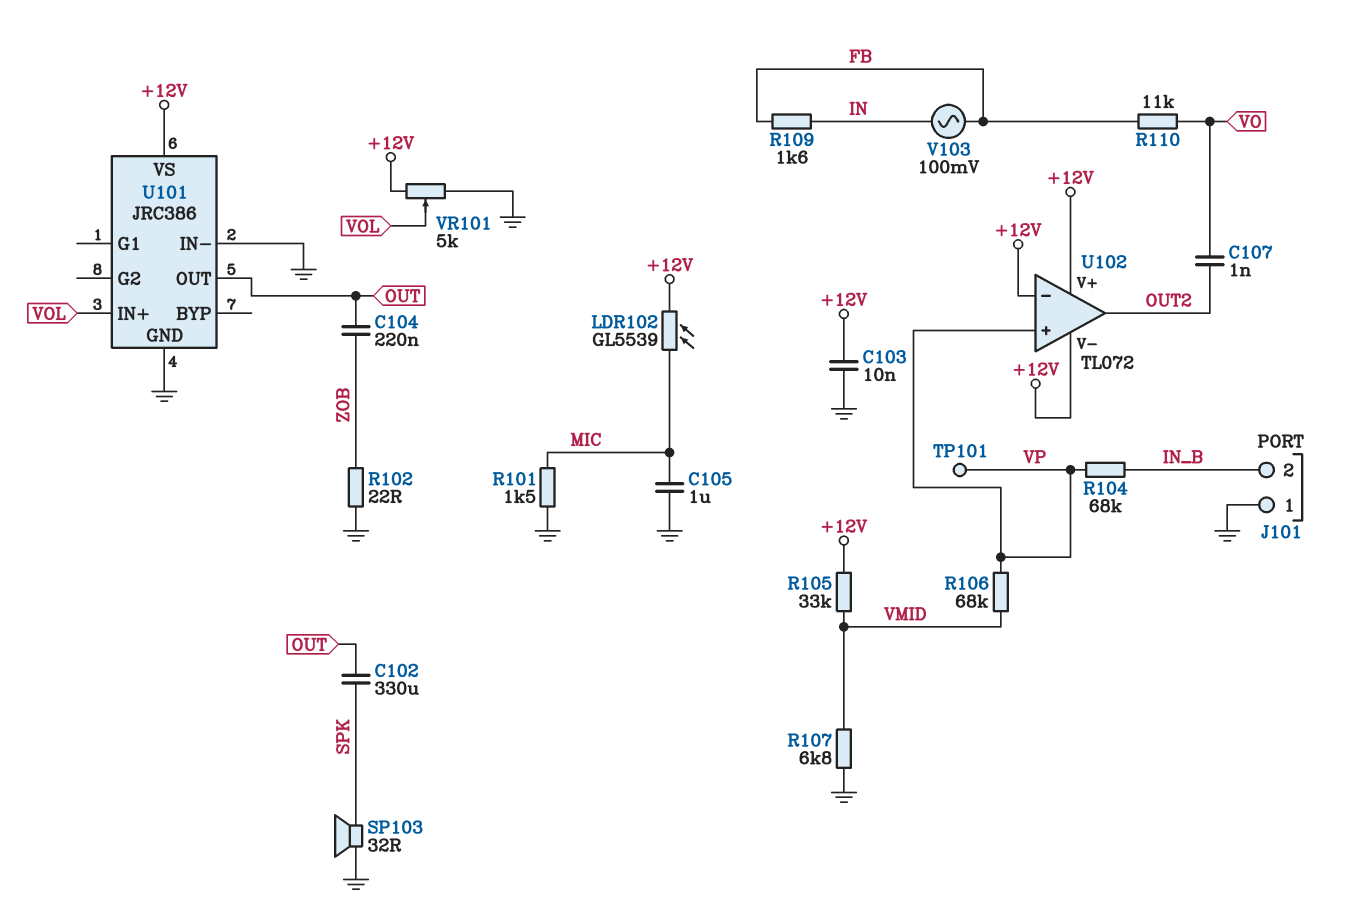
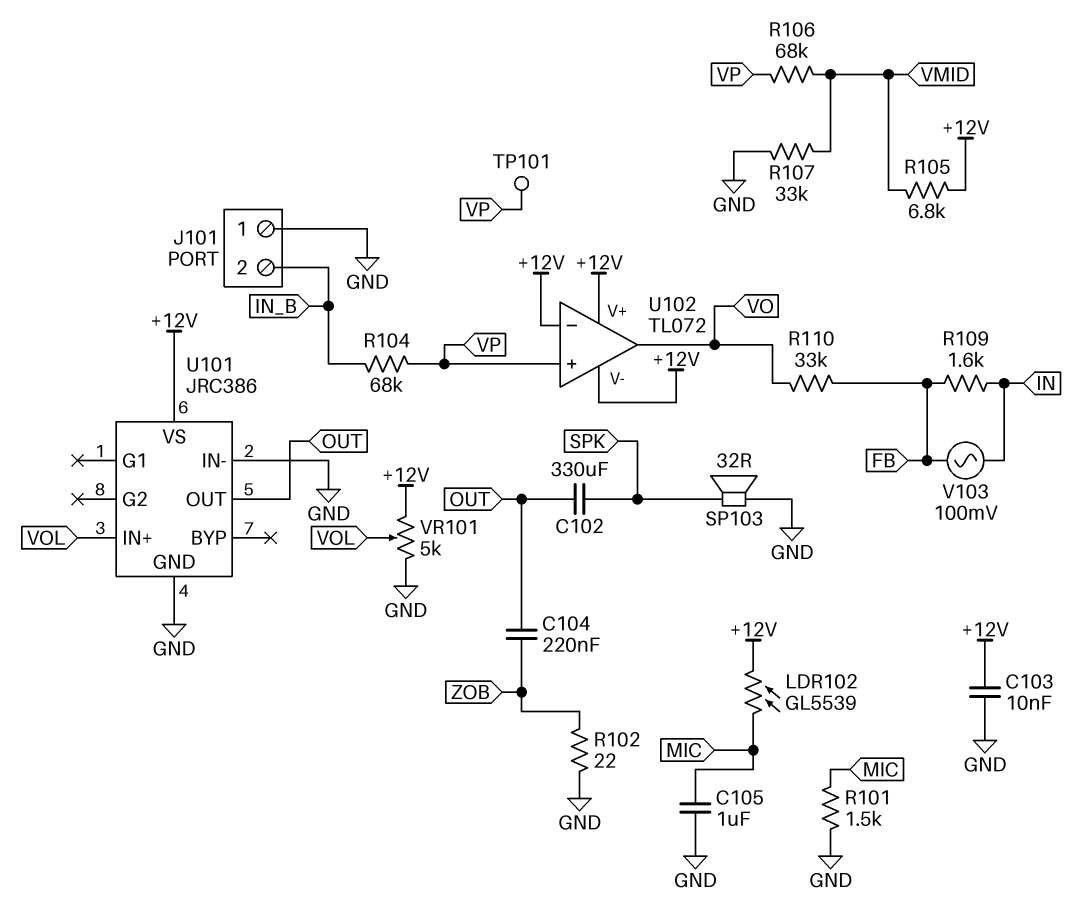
C107: 1nF (OUT2, VO) -> none
R105: 33k (+12V, VMID) -> 6.8k (+12V, VMID)
R107: 6.8k (GND, VMID) -> 33k (GND, VMID)
R110: 11k (FB, VO) -> 33k (FB, VO)
U102 pin out: OUT2 -> VO

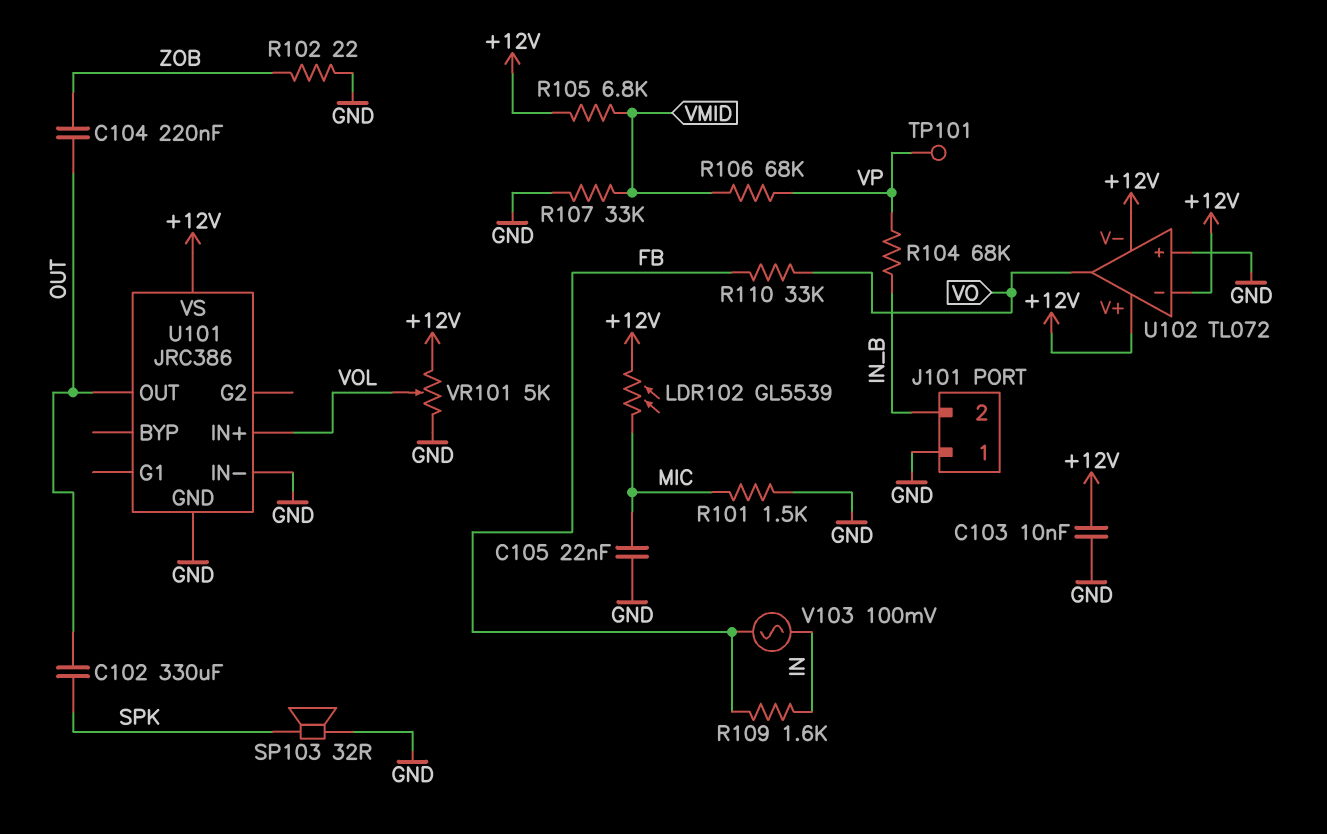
C105: 1uF (GND, MIC) -> 22nF (GND, MIC)
U102 pin in+: VP -> GND

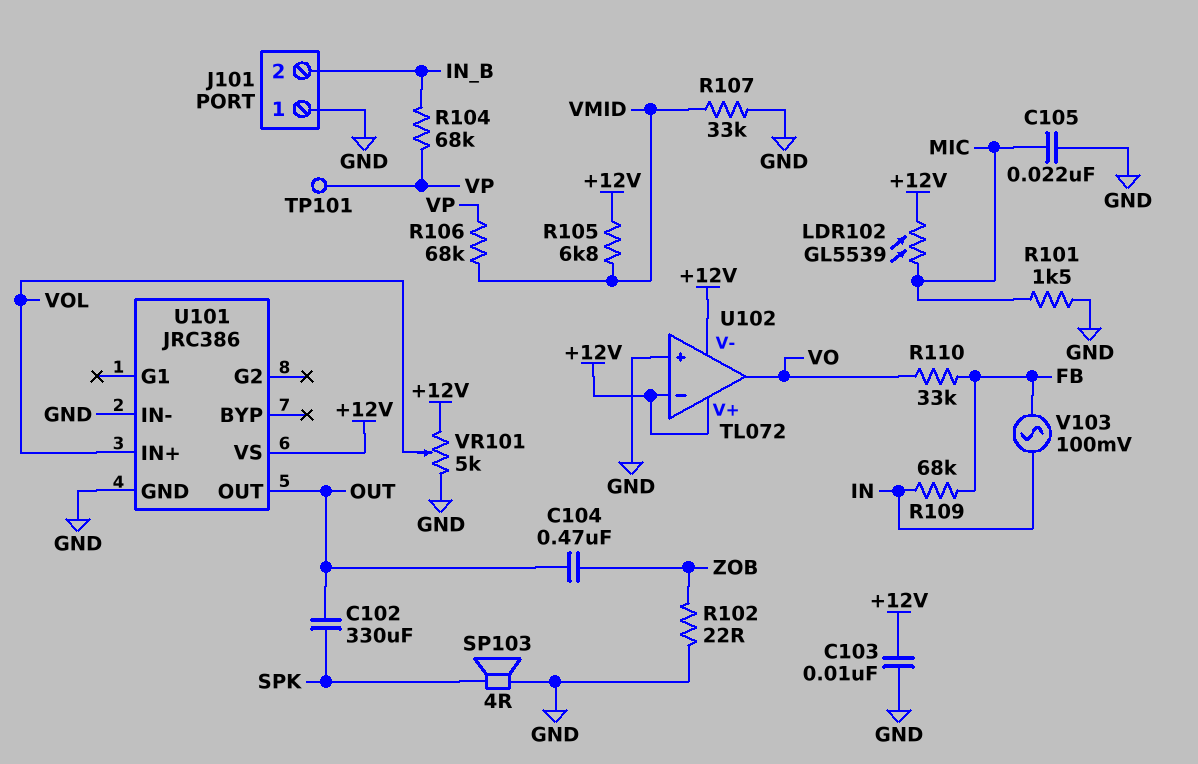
C104: 220nF (OUT, ZOB) -> 470nF (OUT, ZOB)
R109: 1.6k (FB, IN) -> 68k (FB, IN)
SP103: speaker 32R (GND, SPK) -> speaker 4R (GND, SPK)

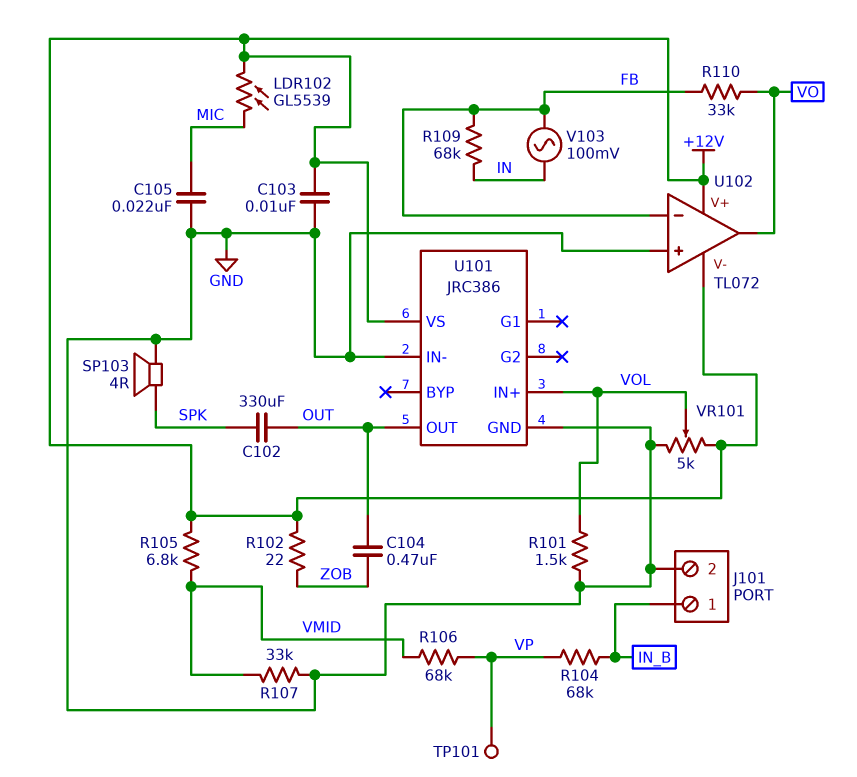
J101 pin 1: GND -> IN_B
J101 pin 2: IN_B -> GND
R101: 1.5k (GND, MIC) -> 1.5k (GND, VOL)
R102: 22 (GND, ZOB) -> 22 (+12V, ZOB)
U102 pin in-: +12V -> FB

